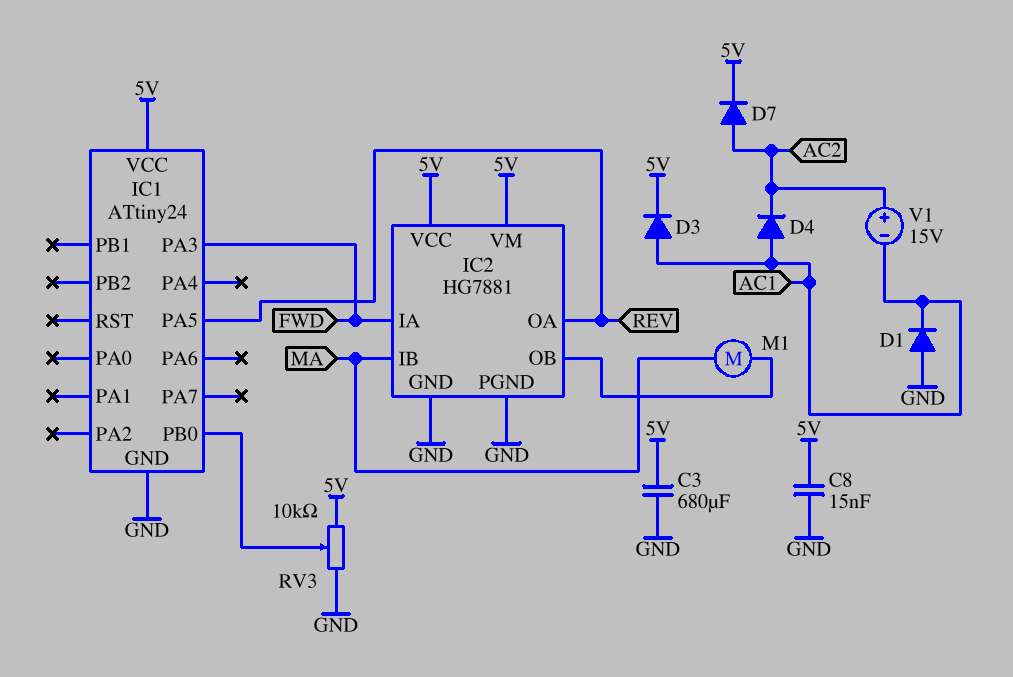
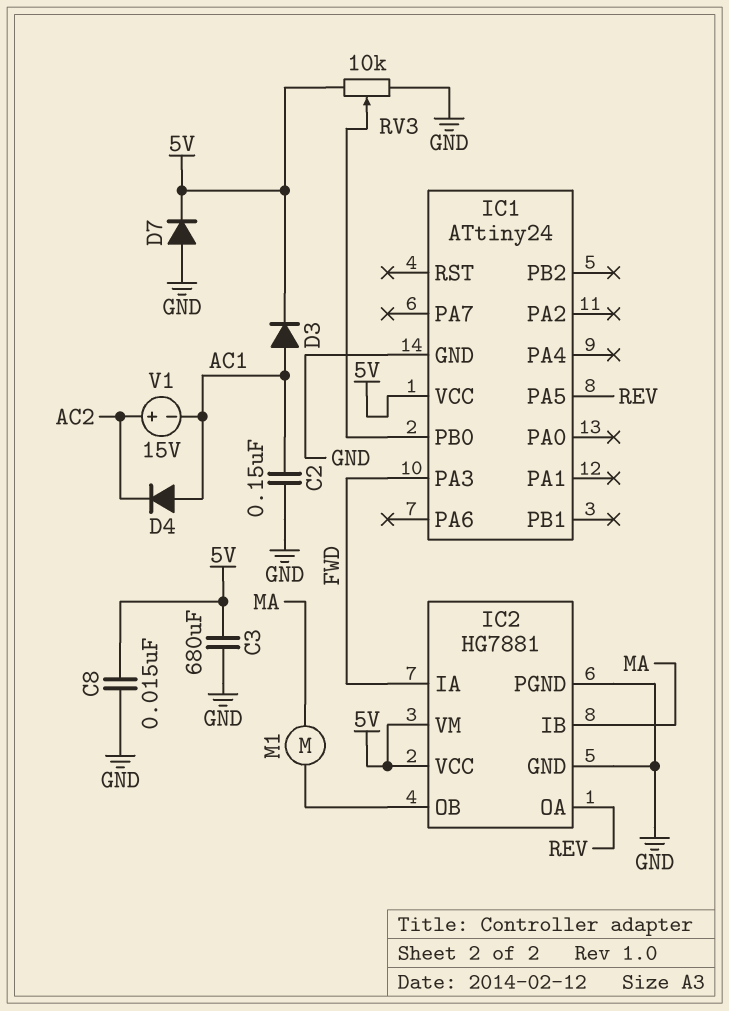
C2: none -> 150nF (AC1, GND)
D1: diode (A GND, K AC1) -> none
D7: diode (A AC2, K 5V) -> diode (A GND, K 5V)

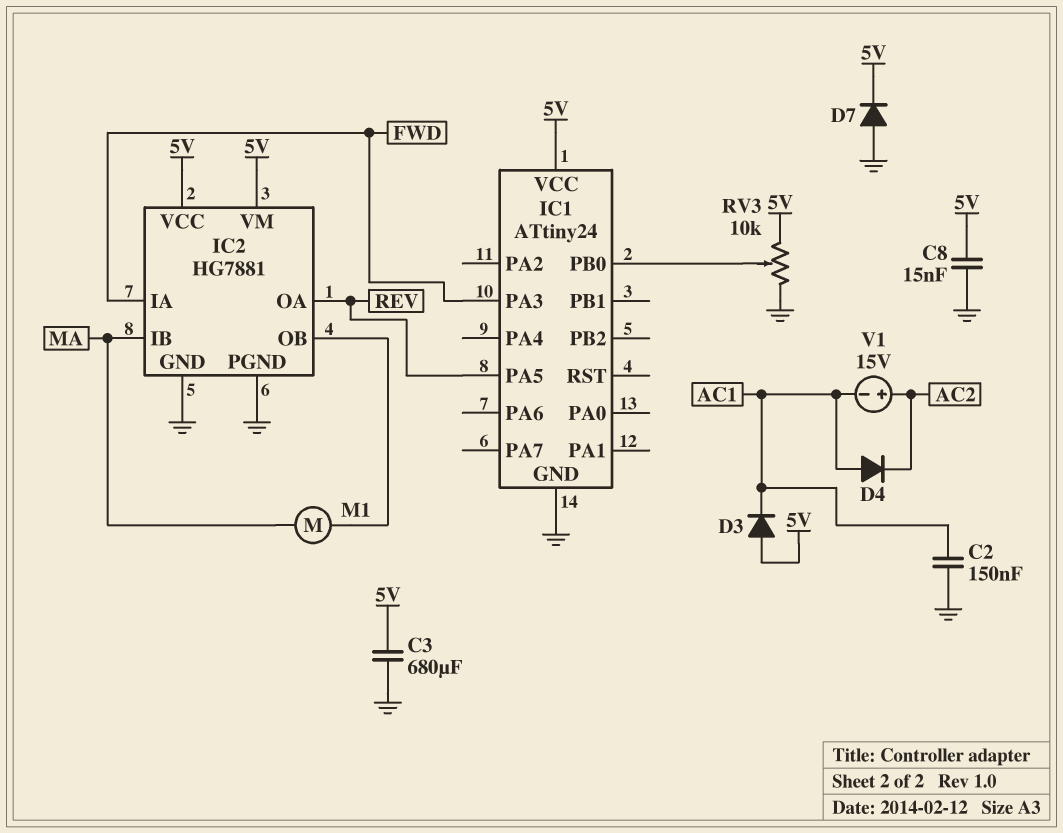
D3: diode (A AC1, K 5V) -> diode (A 5V, K AC1)

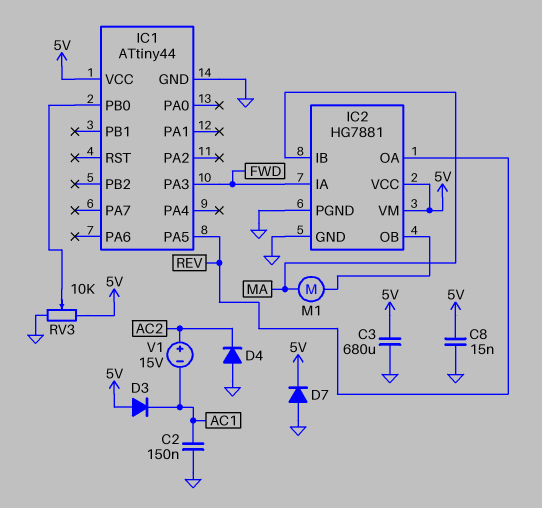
D4: diode (A AC1, K AC2) -> diode (A GND, K AC2)
IC1: ATtiny24 -> ATtiny44

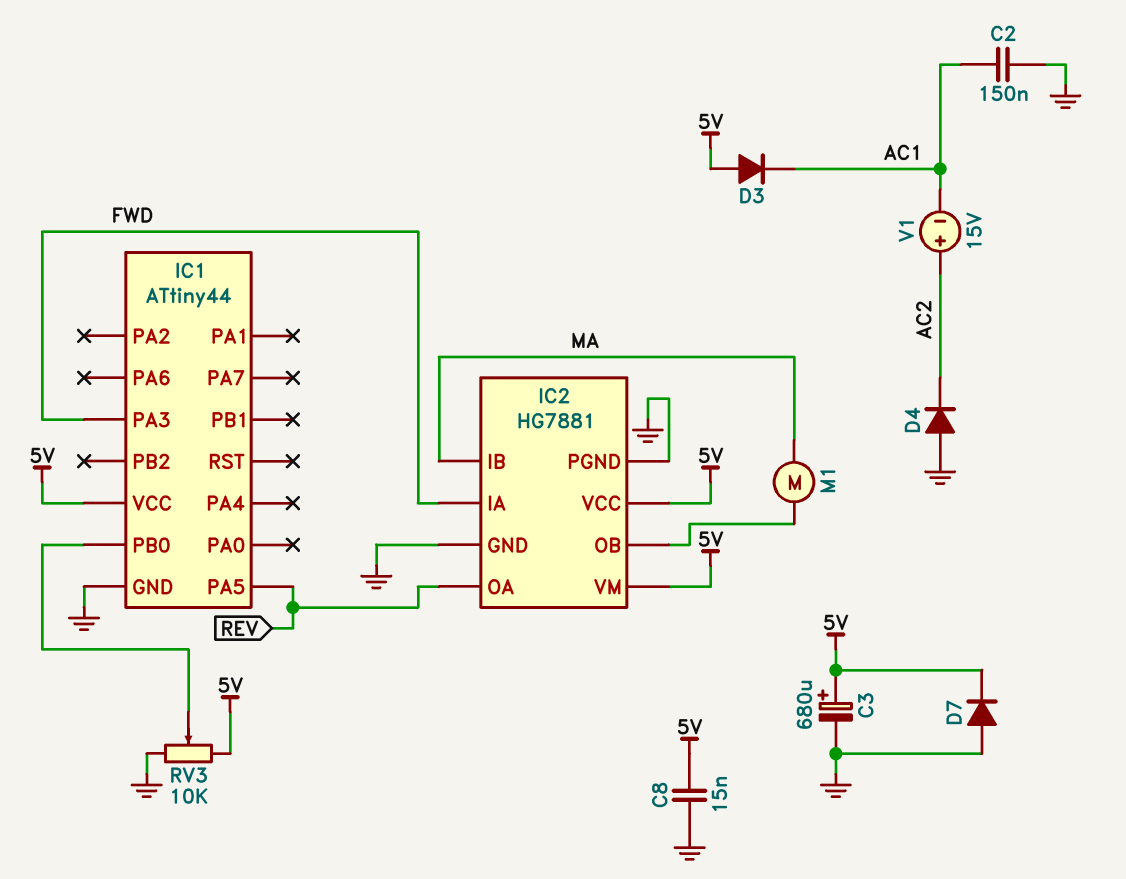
C3: 680uF (5V, GND) -> 680uF (plus 5V, minus GND)

